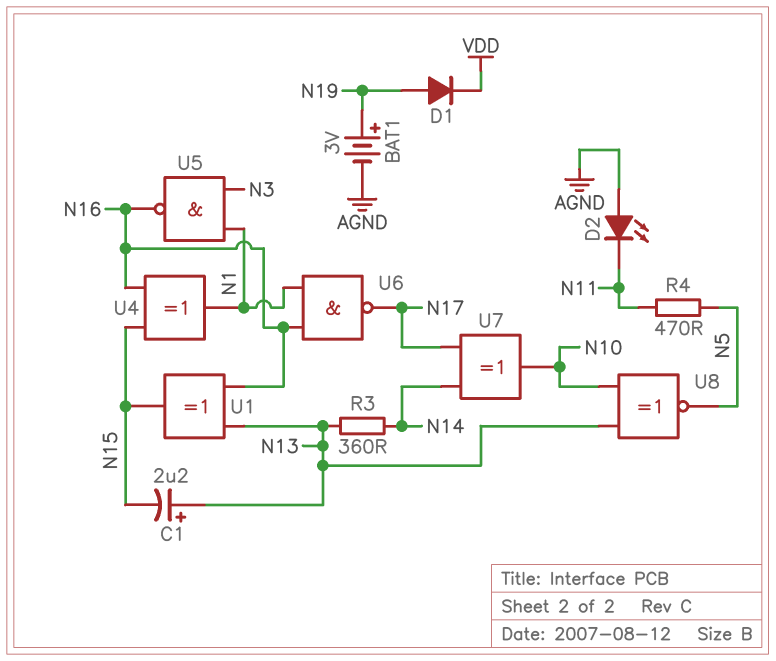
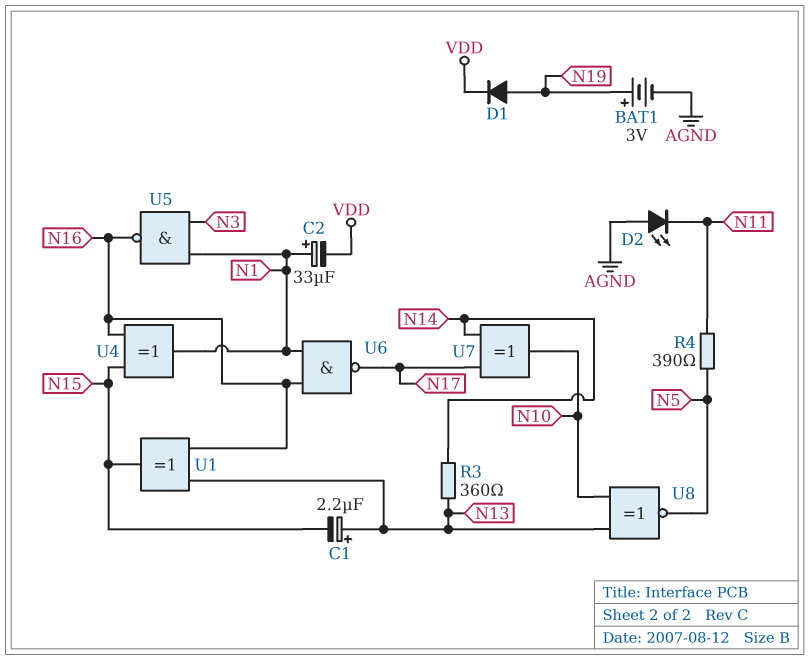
C2: none -> 33uF (plus N1, minus VDD)
R4: 470 (N5, N11) -> 390 (N5, N11)

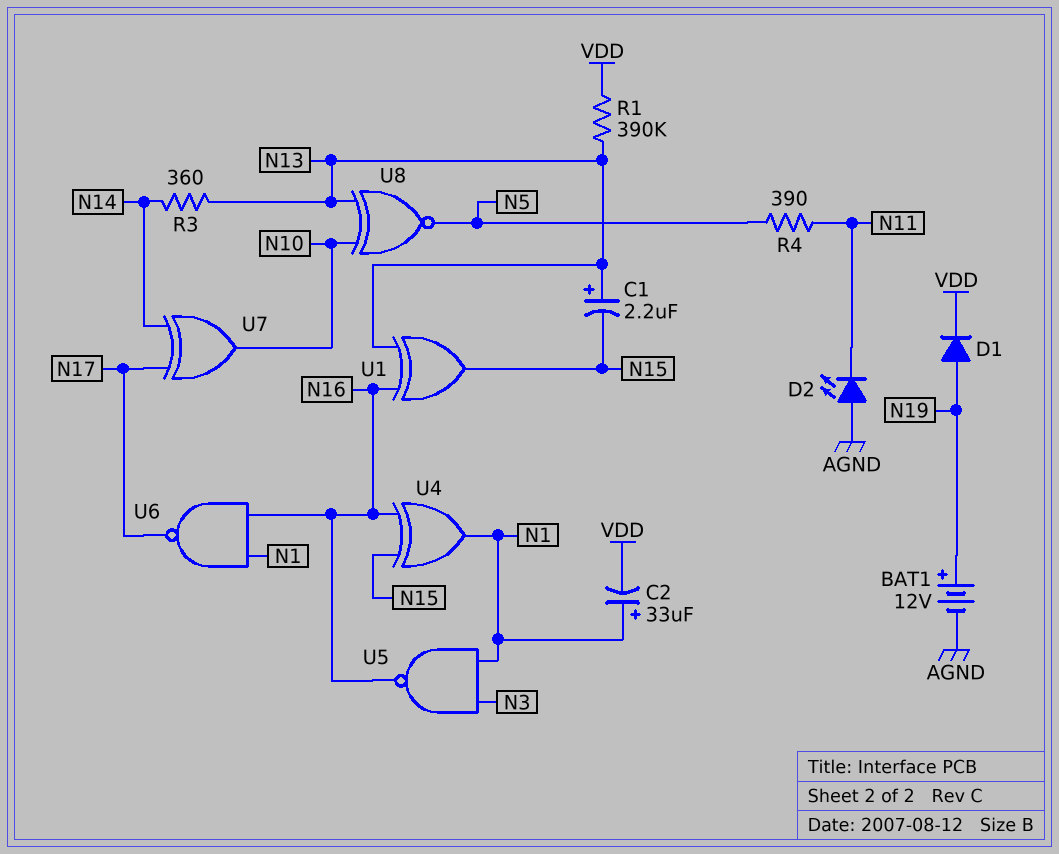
BAT1: 3V (plus N19, minus AGND) -> 12V (plus N19, minus AGND)
R1: none -> 390k (N13, VDD)

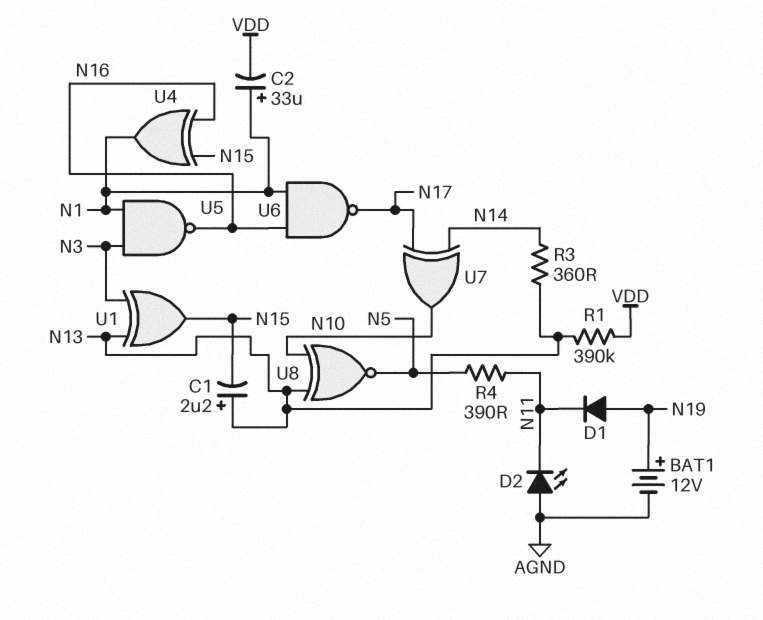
D1: diode (A N19, K VDD) -> diode (A N19, K N11)
U1: XOR (in N13, in N16, out N15) -> XOR (in N3, in N13, out N15)

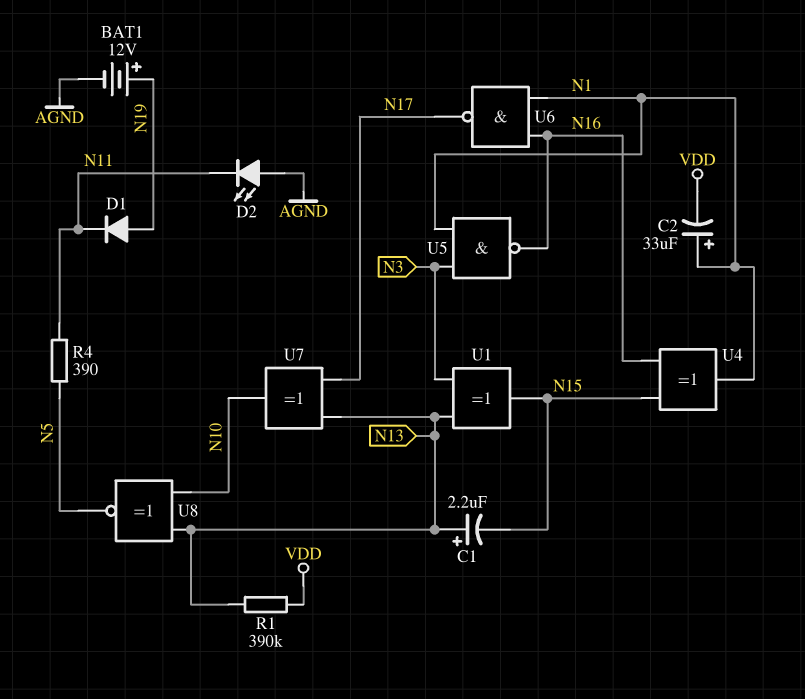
R3: 360 (N13, N14) -> none
U7: XOR (in N14, in N17, out N10) -> XOR (in N13, in N17, out N10)

